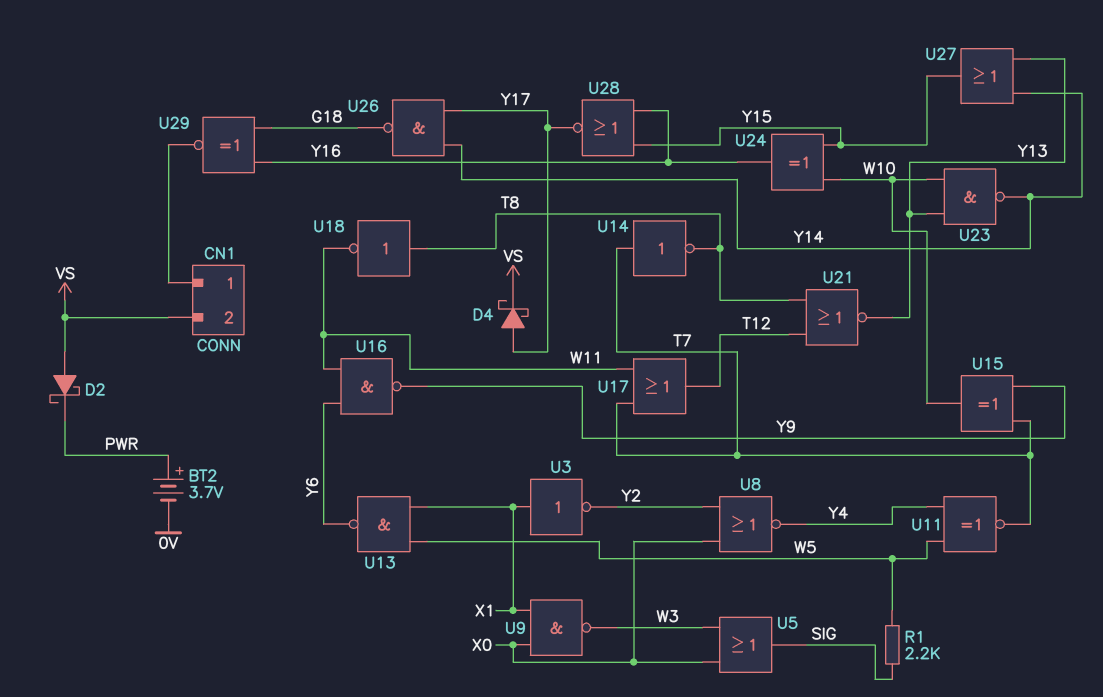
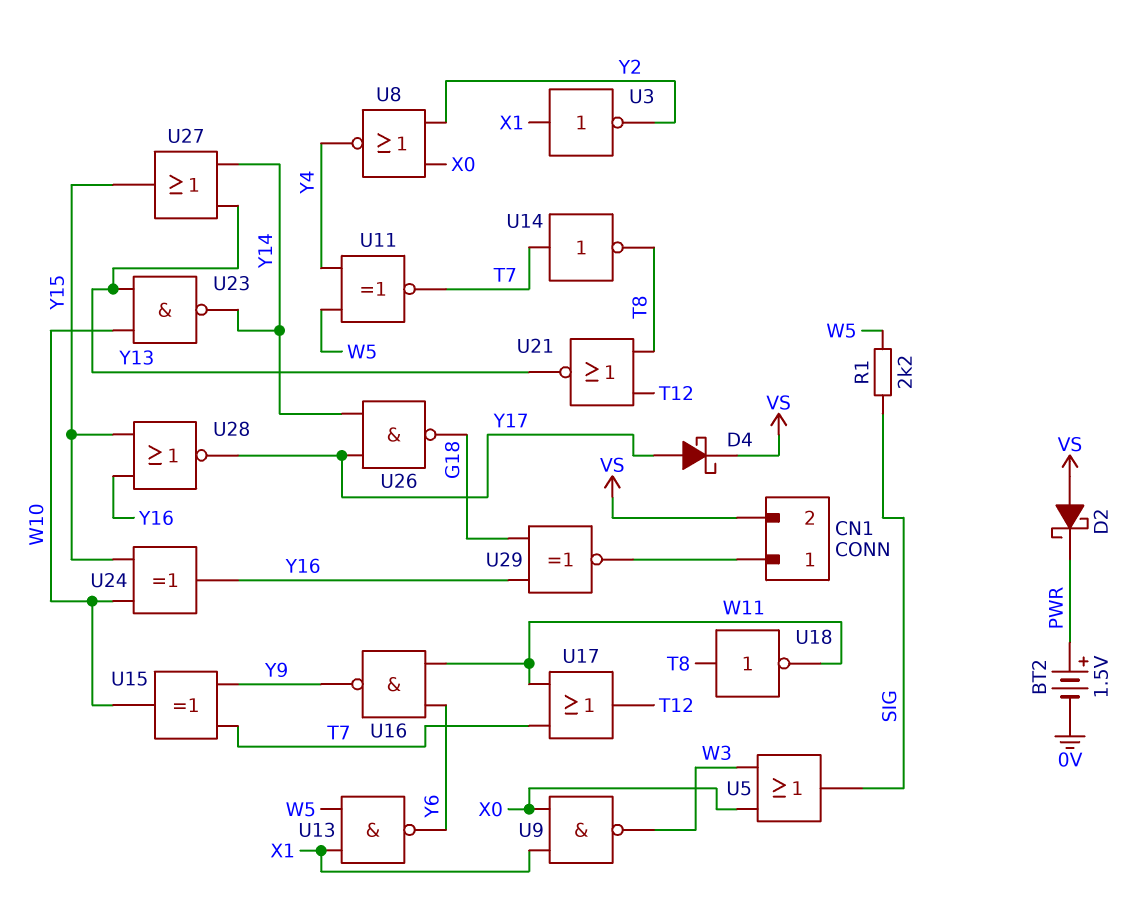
BT2: 3.7V (plus PWR, minus 0V) -> 1.5V (plus PWR, minus 0V)

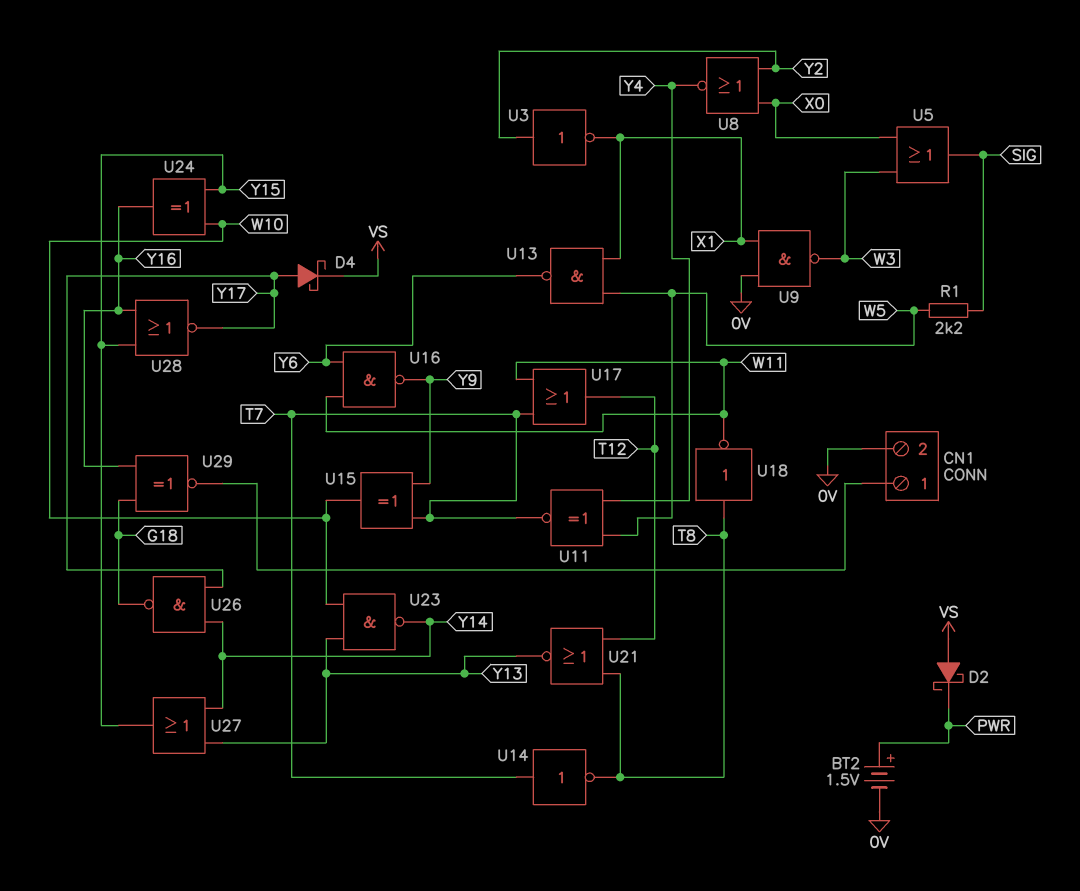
CN1 pin 2: VS -> 0V
U3: NOT (in X1, out Y2) -> NOT (in Y2, out X1)
U9: NAND (in X0, in X1, out W3) -> NAND (in 0V, in X1, out W3)

